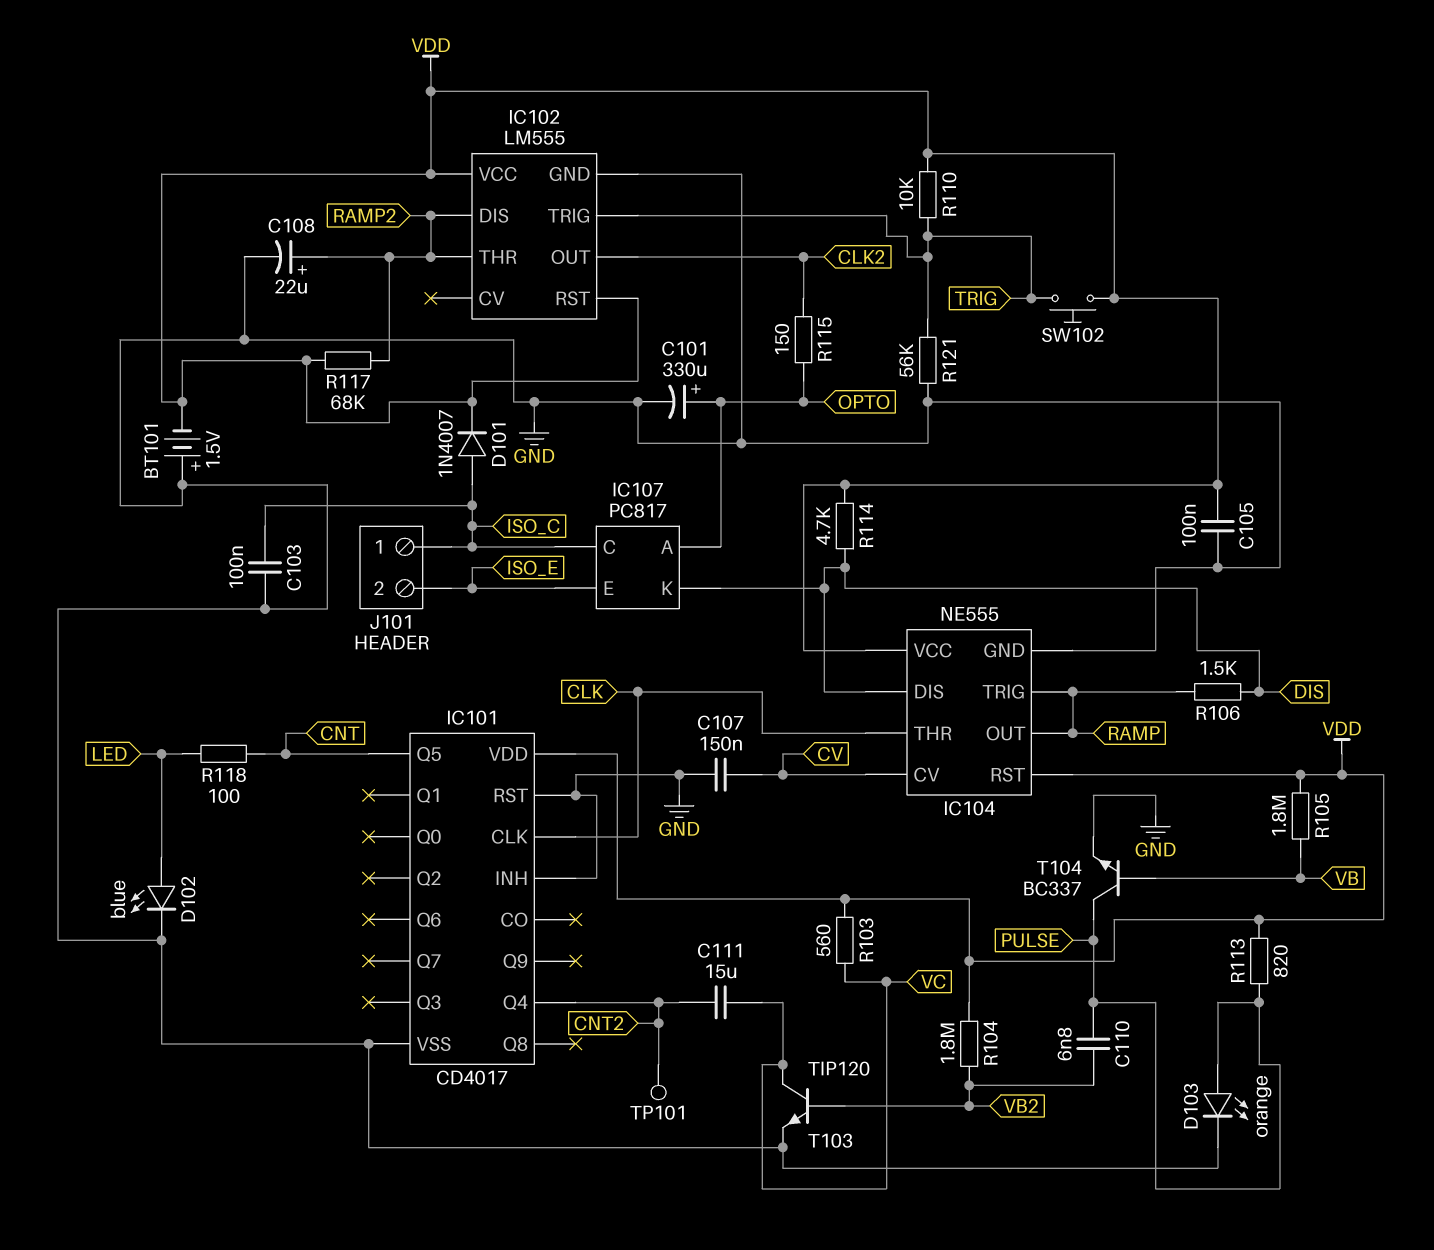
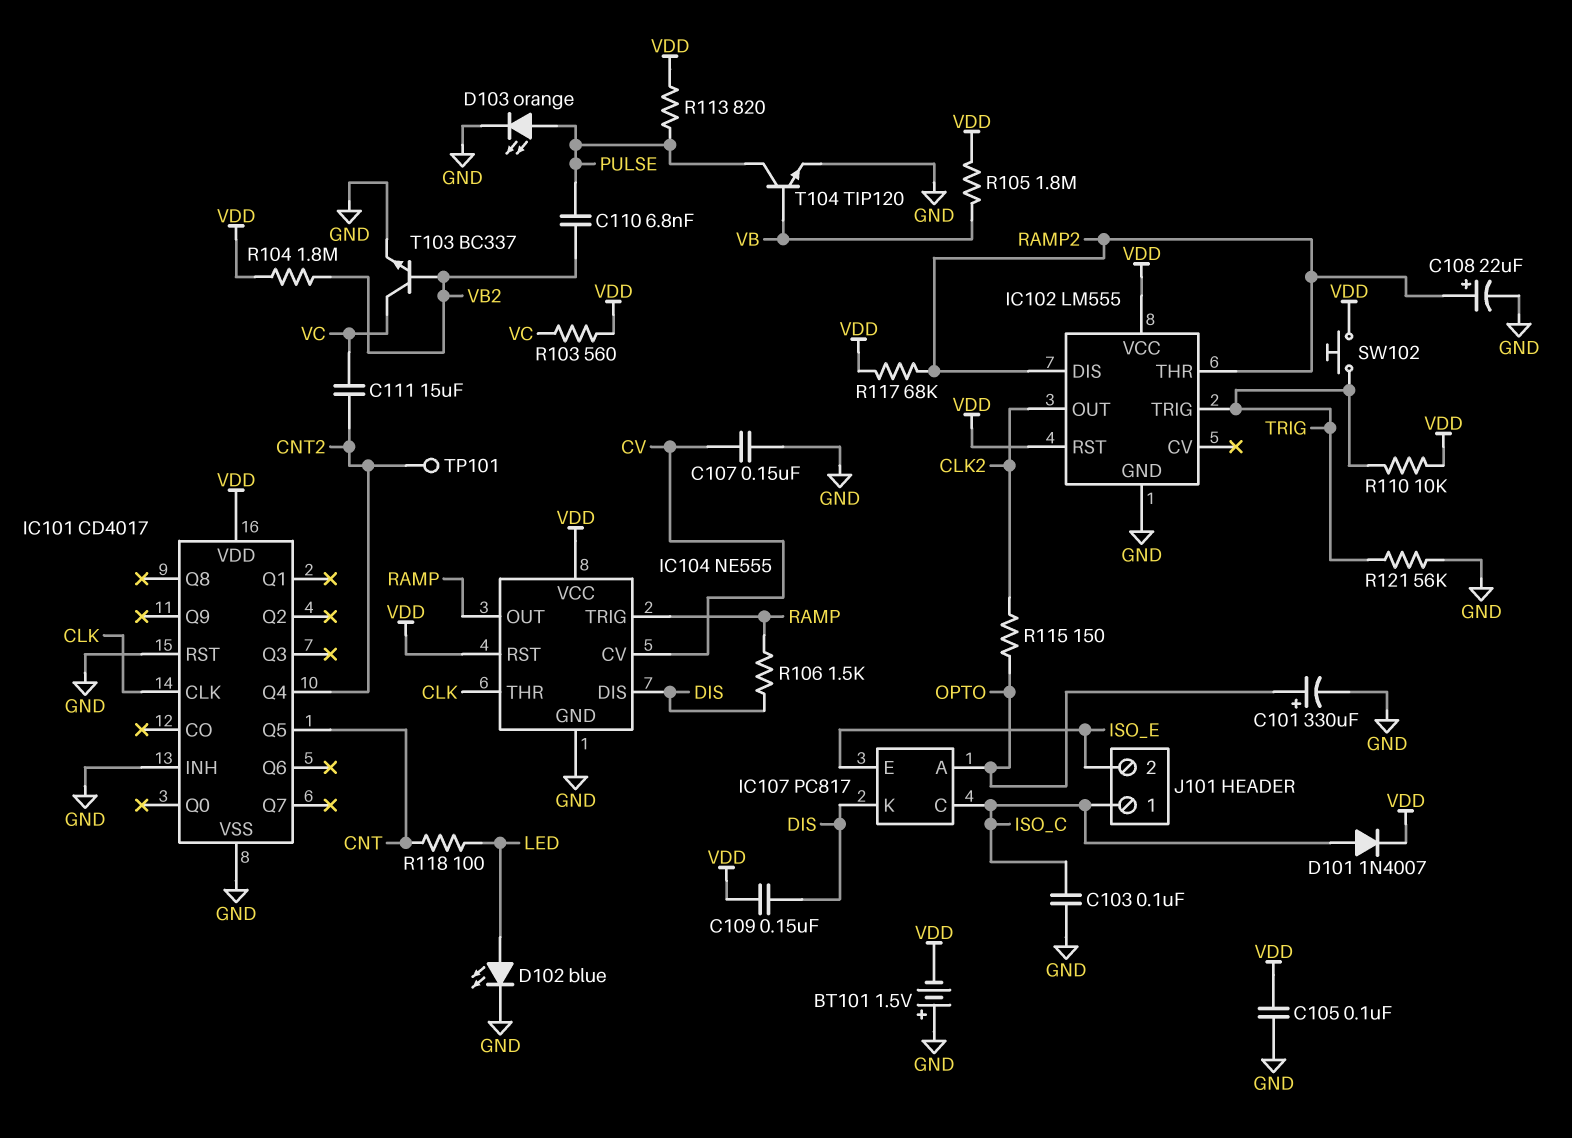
C109: none -> 150nF (DIS, VDD)
R114: 4.7k (DIS, VDD) -> none
T103: NPN TIP120 (B VB2, C VC, E GND) -> NPN BC337 (B VB2, C VC, E GND)
T104: NPN BC337 (B VB, C PULSE, E GND) -> NPN TIP120 (B VB, C PULSE, E GND)

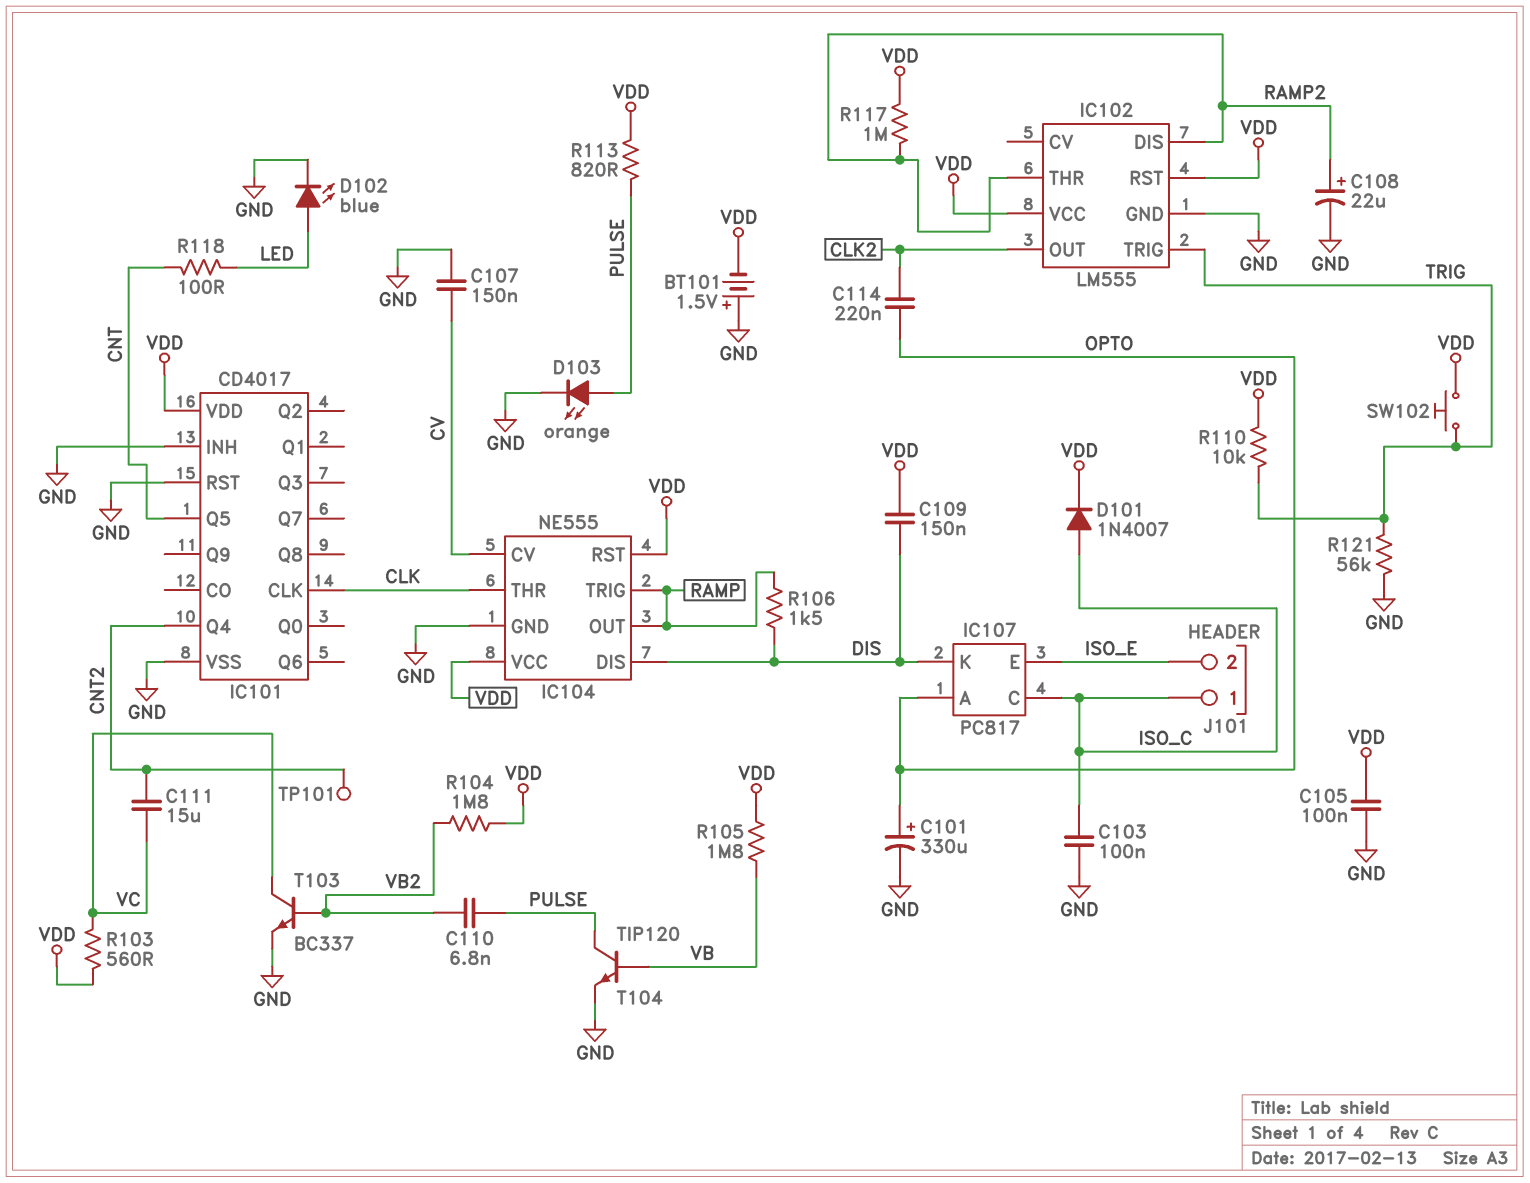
C114: none -> 220nF (CLK2, OPTO)
R115: 150 (CLK2, OPTO) -> none
R117: 68k (RAMP2, VDD) -> 1M (RAMP2, VDD)

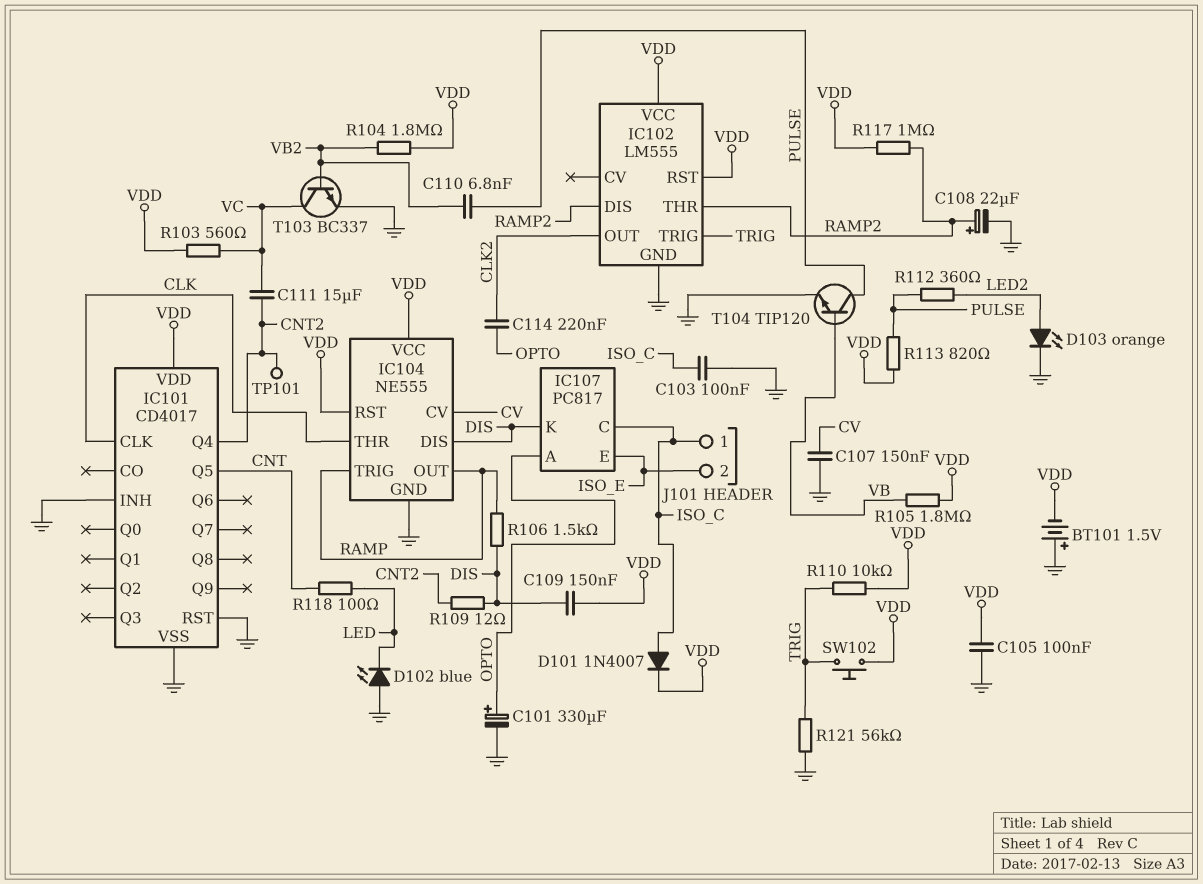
D102: LED blue (A LED, K GND) -> LED blue (A GND, K LED)
D103: LED orange (A PULSE, K GND) -> LED orange (A LED2, K GND)
R109: none -> 12 (CNT2, DIS)
R112: none -> 360 (LED2, PULSE)

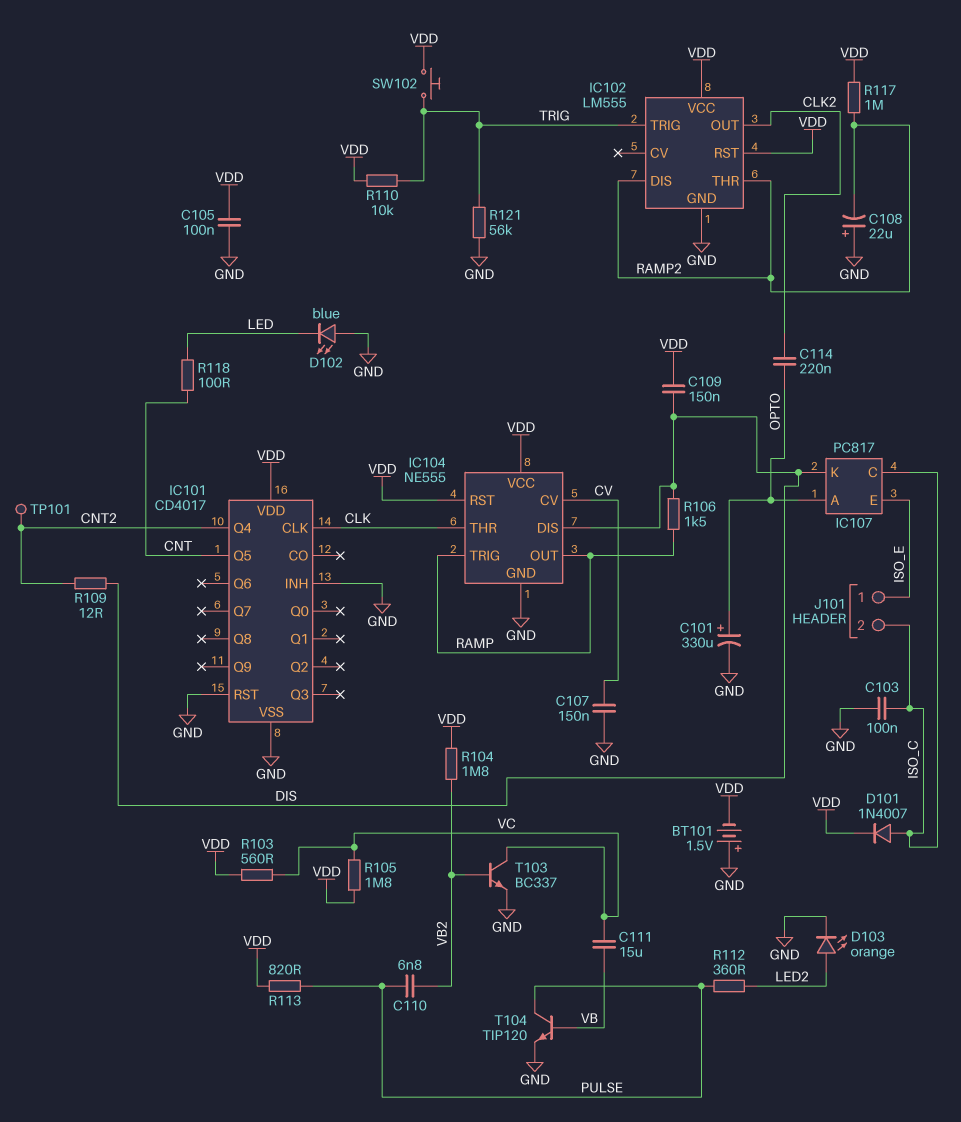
C108: 22uF (plus RAMP2, minus GND) -> 22uF (plus GND, minus RAMP2)
C111: 15uF (CNT2, VC) -> 15uF (VB, VC)
J101 pin 1: ISO_C -> ISO_E
J101 pin 2: ISO_E -> ISO_C
R105: 1.8M (VB, VDD) -> 1.8M (VC, VDD)

